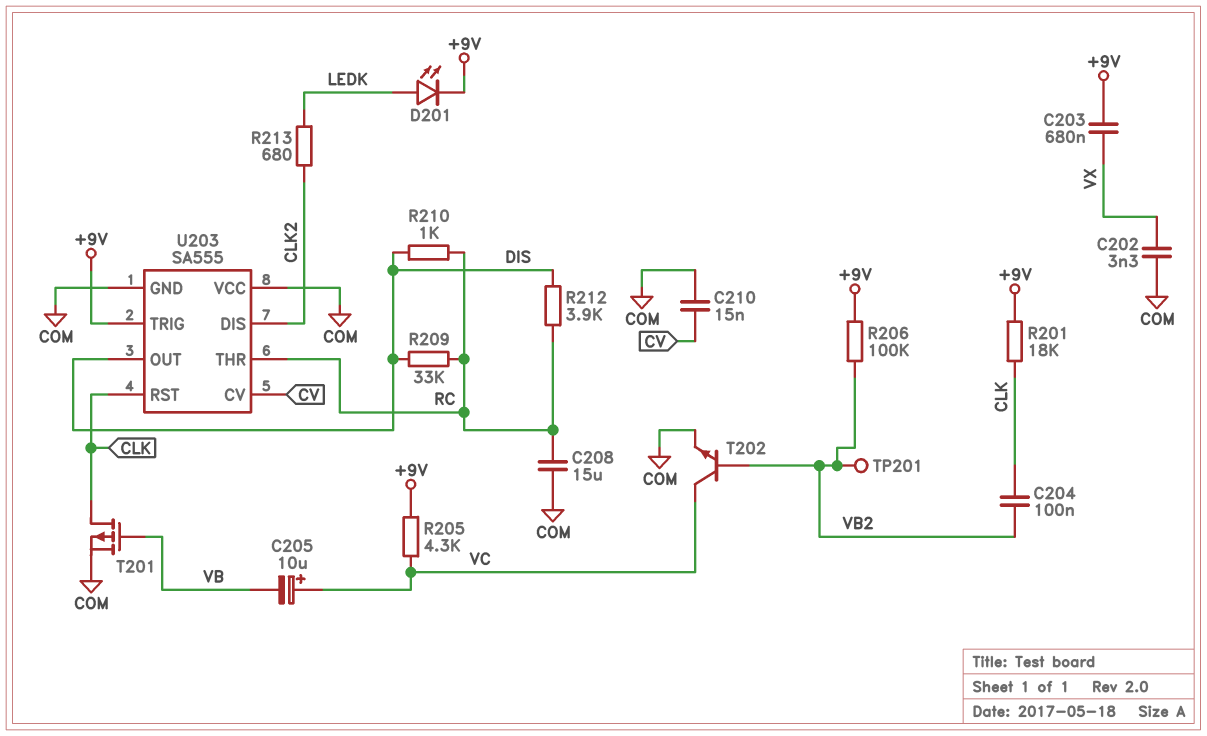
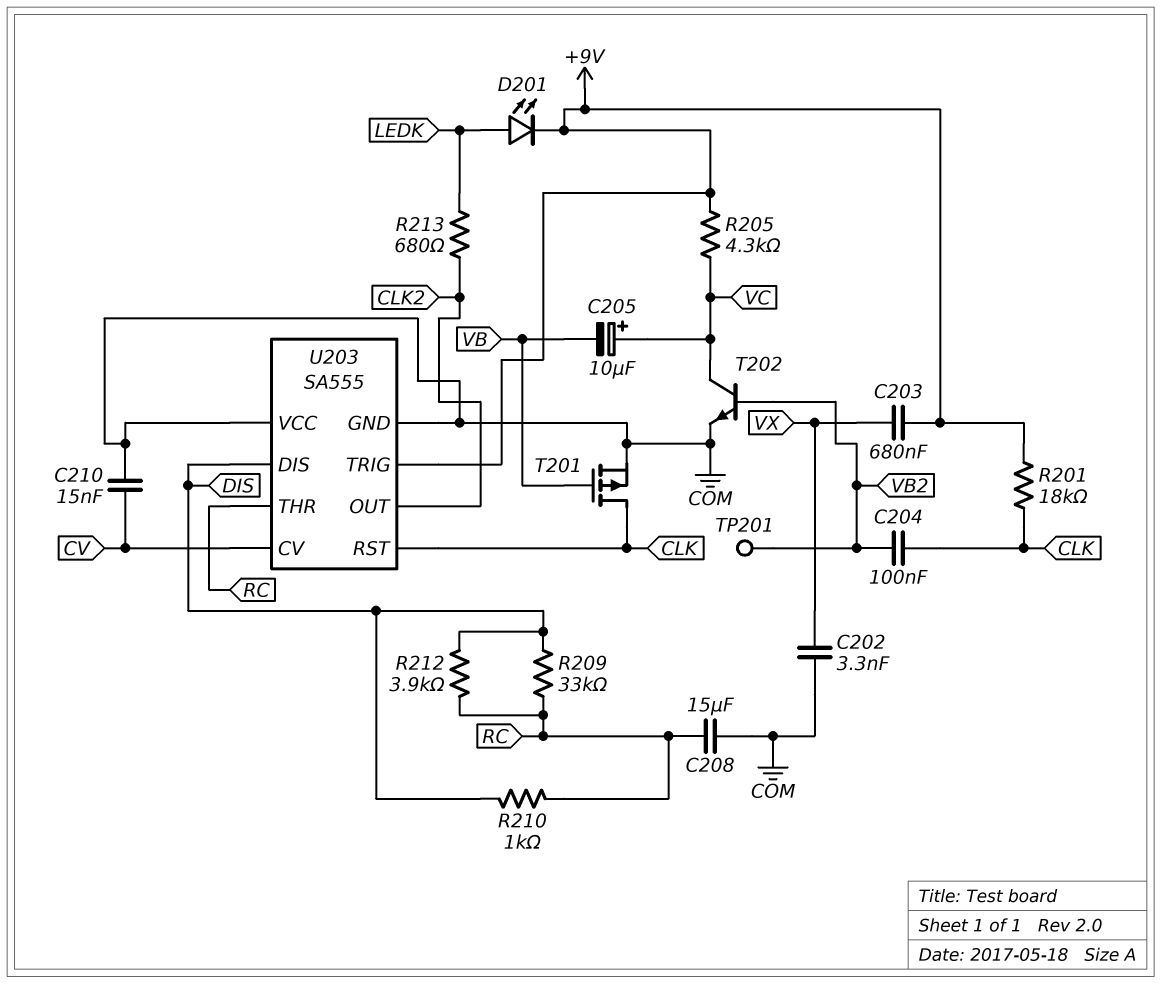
R206: 100k (+9V, VB2) -> none
U203 pin DIS: CLK2 -> DIS
U203 pin OUT: DIS -> CLK2

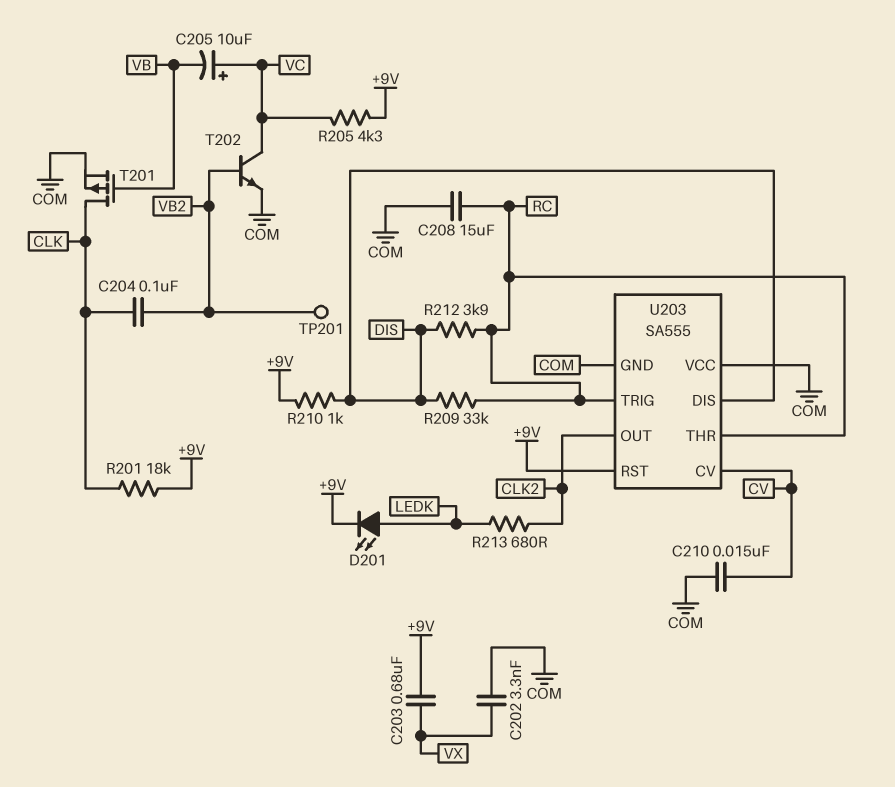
R210: 1k (DIS, RC) -> 1k (+9V, DIS)
U203 pin RST: CLK -> +9V
U203 pin TRIG: +9V -> RC

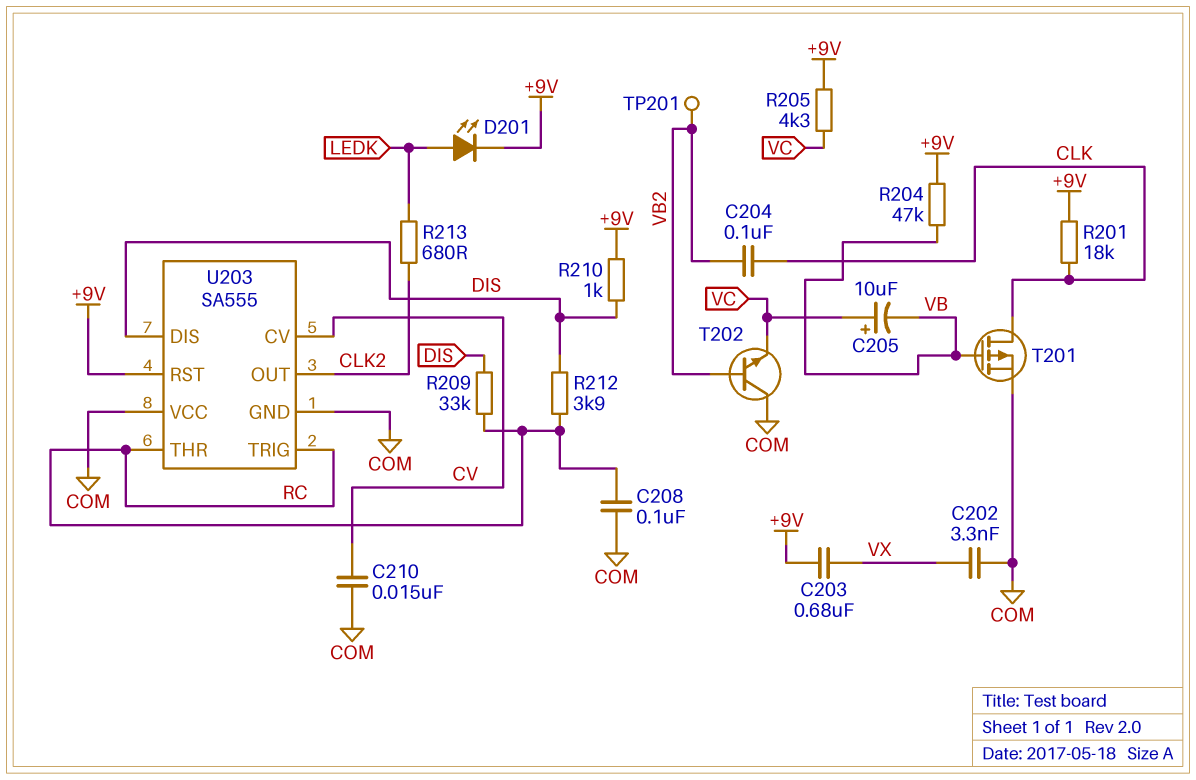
C208: 15uF (COM, RC) -> 100nF (COM, RC)
R204: none -> 47k (+9V, VB)
T202: NPN (B VB2, C VC, E COM) -> NPN (B VB2, C COM, E VC)

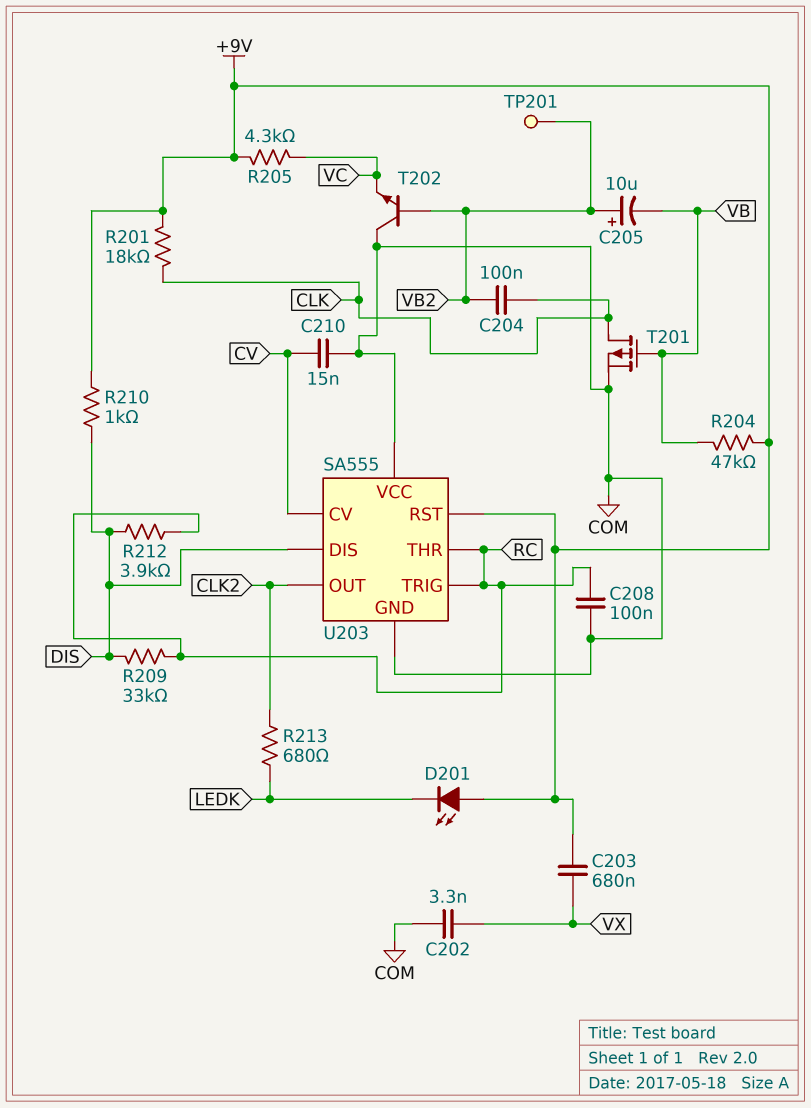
C205: 10uF (plus VC, minus VB) -> 10uF (plus VB2, minus VB)
D201: LED (A LEDK, K +9V) -> LED (A +9V, K LEDK)

